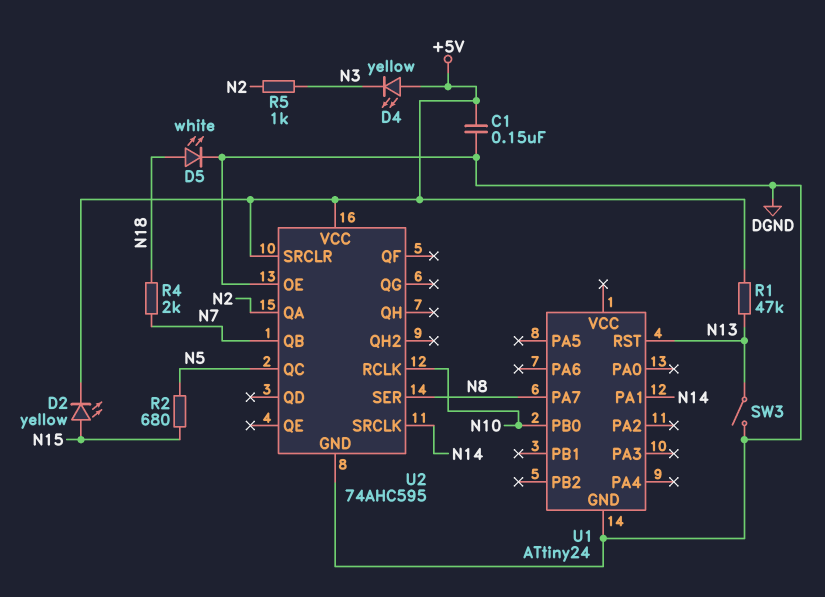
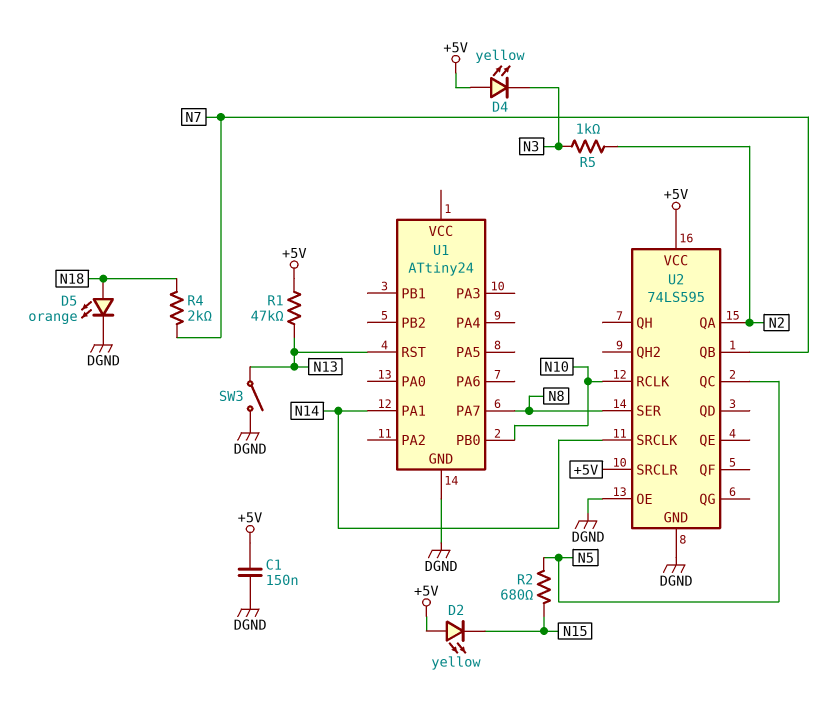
D2: LED yellow (A N15, K +5V) -> LED yellow (A +5V, K N15)
D5: LED white (A N18, K DGND) -> LED orange (A N18, K DGND)
U2: 74AHC595 -> 74LS595

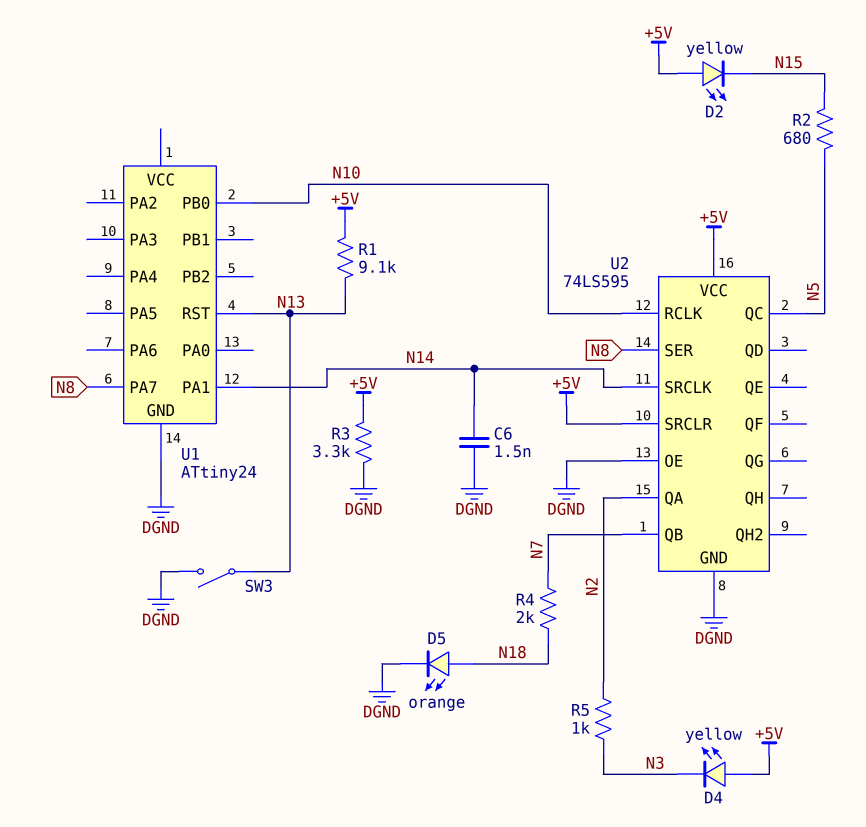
C1: 150nF (+5V, DGND) -> none
C6: none -> 1.5nF (DGND, N14)
R1: 47k (+5V, N13) -> 9.1k (+5V, N13)
R3: none -> 3.3k (+5V, DGND)

